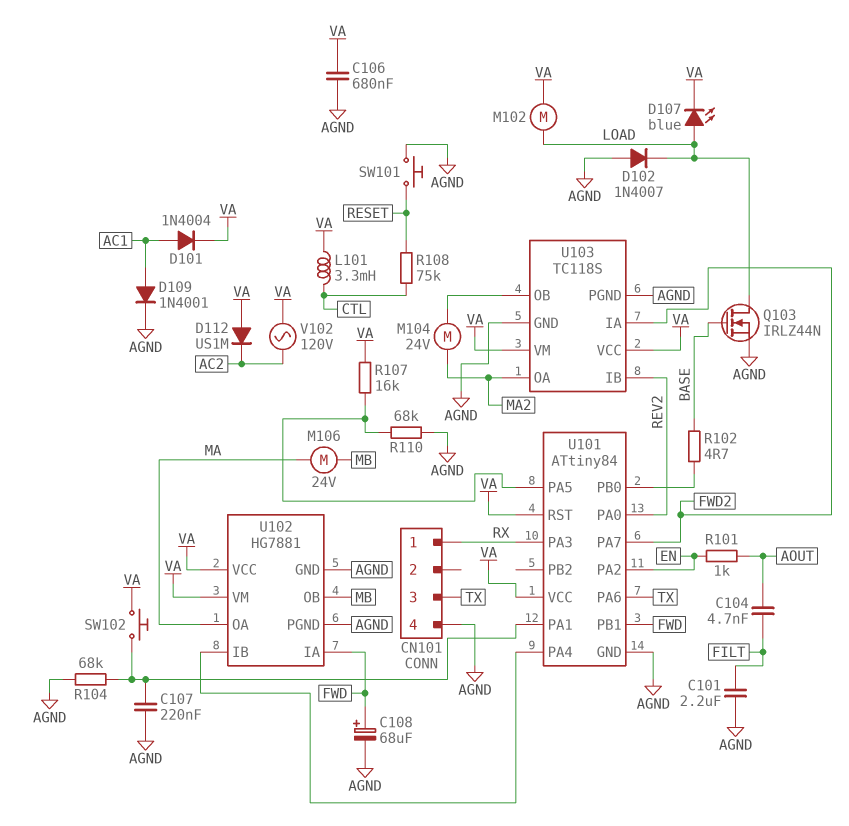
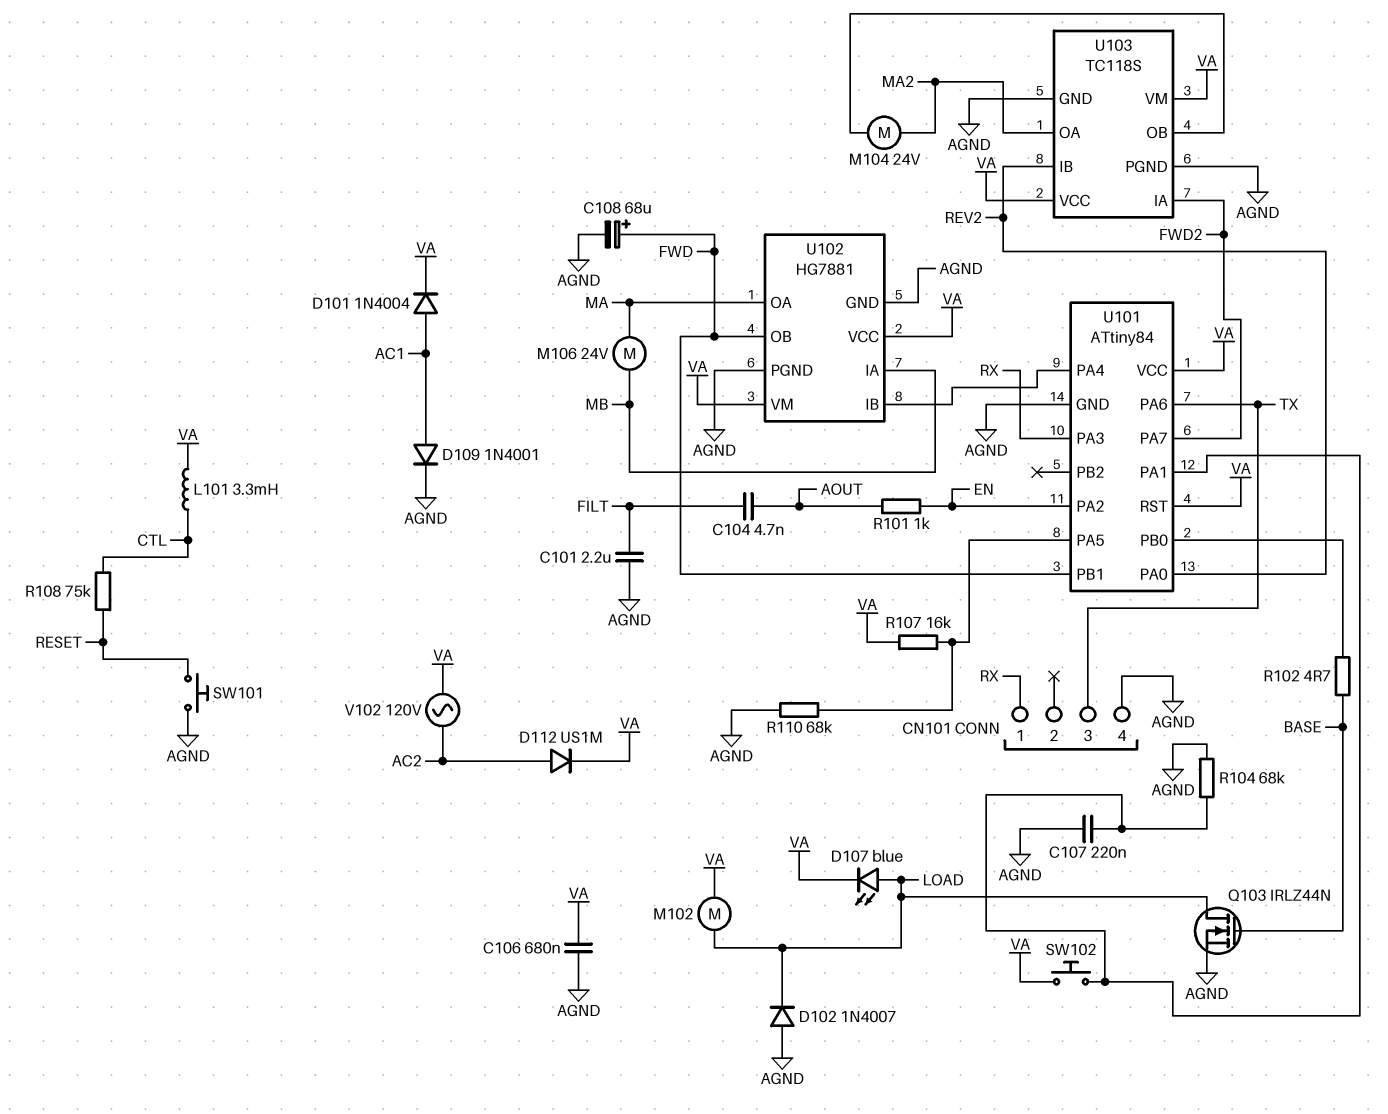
D112: diode US1M (A VA, K AC2) -> diode US1M (A AC2, K VA)
U102 pin IA: FWD -> MB
U102 pin OB: MB -> FWD

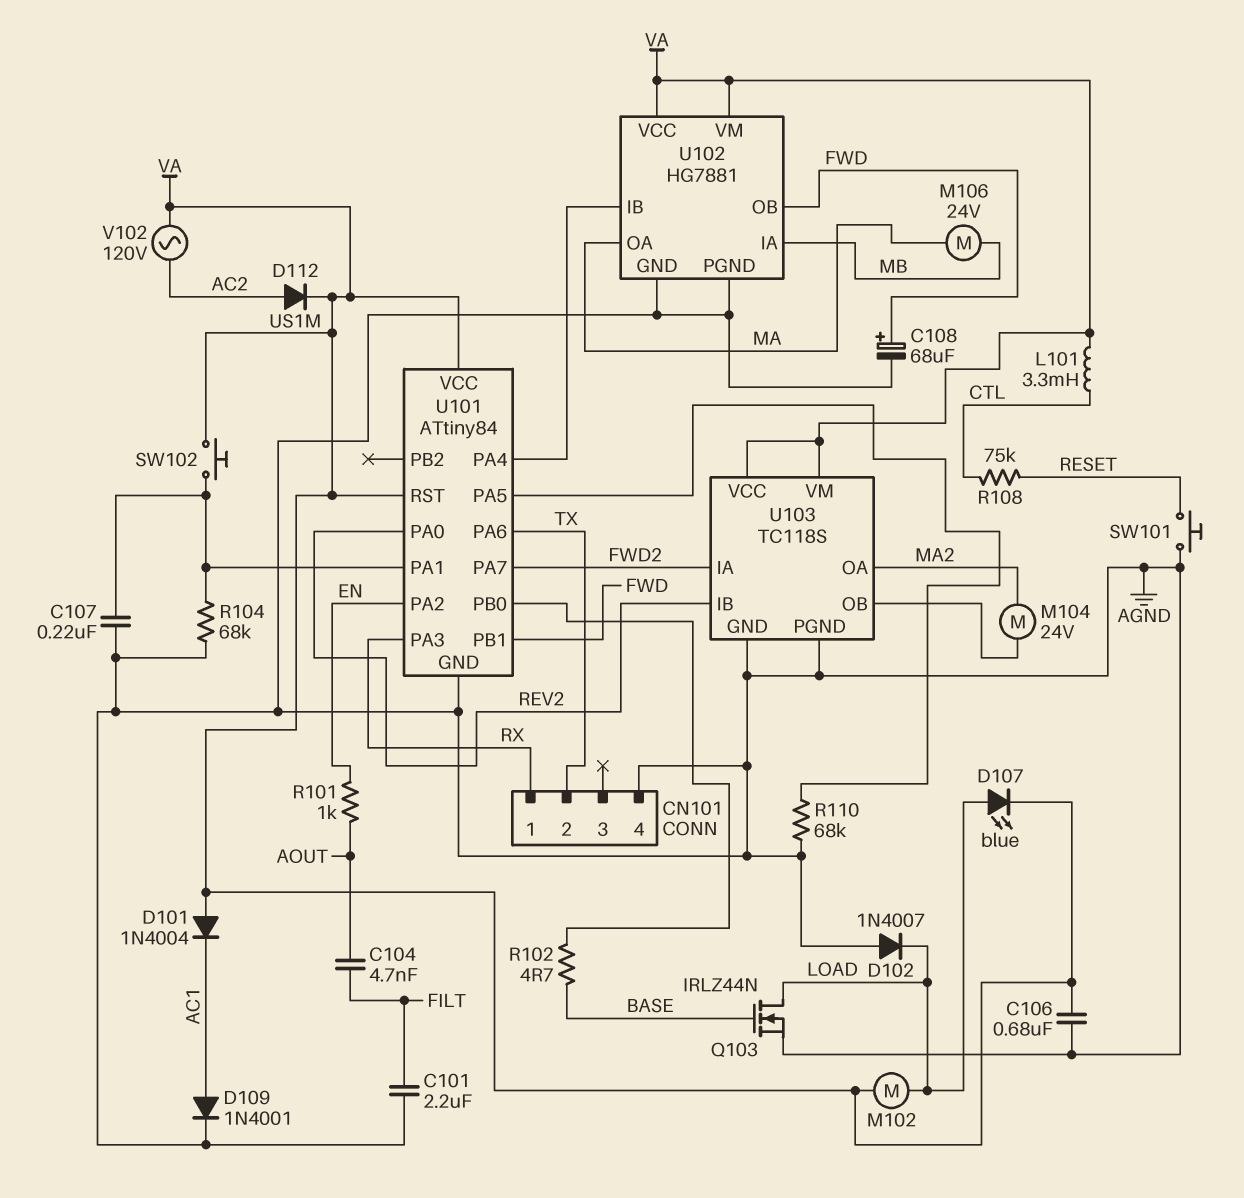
CN101 pin 2: none -> TX
CN101 pin 3: TX -> none
D101: diode 1N4004 (A AC1, K VA) -> diode 1N4004 (A VA, K AC1)
R107: 16k (U101/PA5, VA) -> none

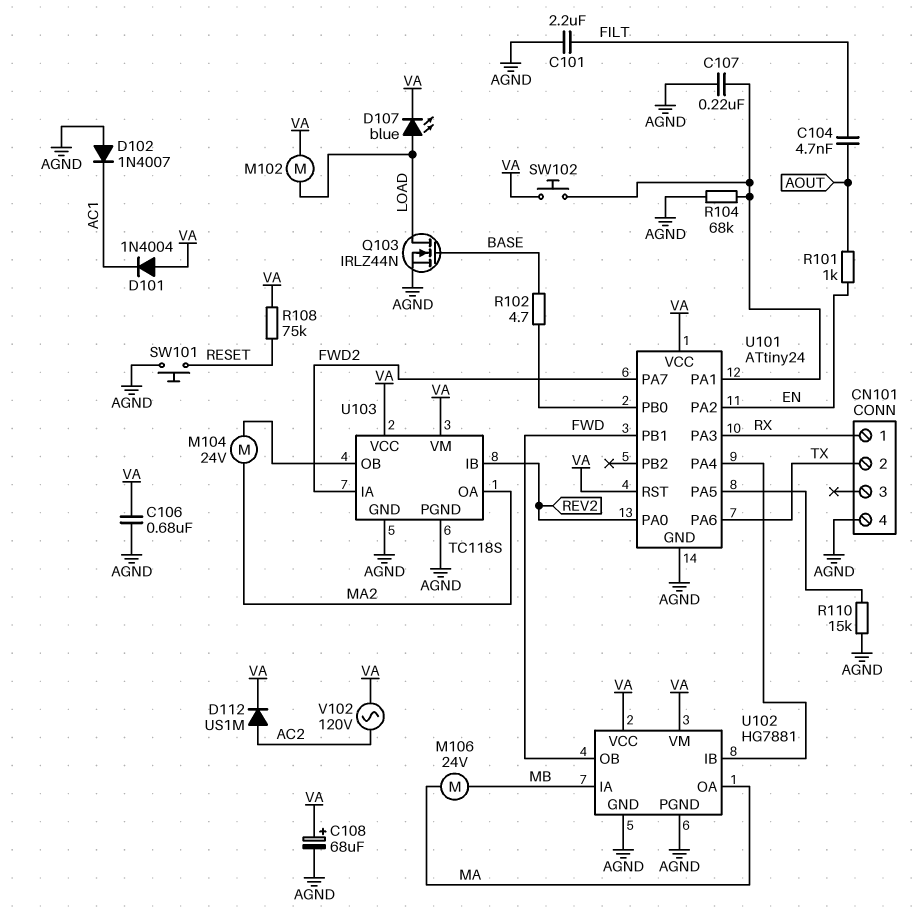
C108: 68uF (plus FWD, minus AGND) -> 68uF (plus VA, minus AGND)
D102: diode 1N4007 (A AGND, K LOAD) -> diode 1N4007 (A AGND, K AC1)
D109: diode 1N4001 (A AC1, K AGND) -> none
L101: 3.3mH (CTL, VA) -> none
R108: 75k (CTL, RESET) -> 75k (RESET, VA)
R110: 68k (AGND, U101/PA5) -> 15k (AGND, U101/PA5)
U101: ATtiny84 -> ATtiny24

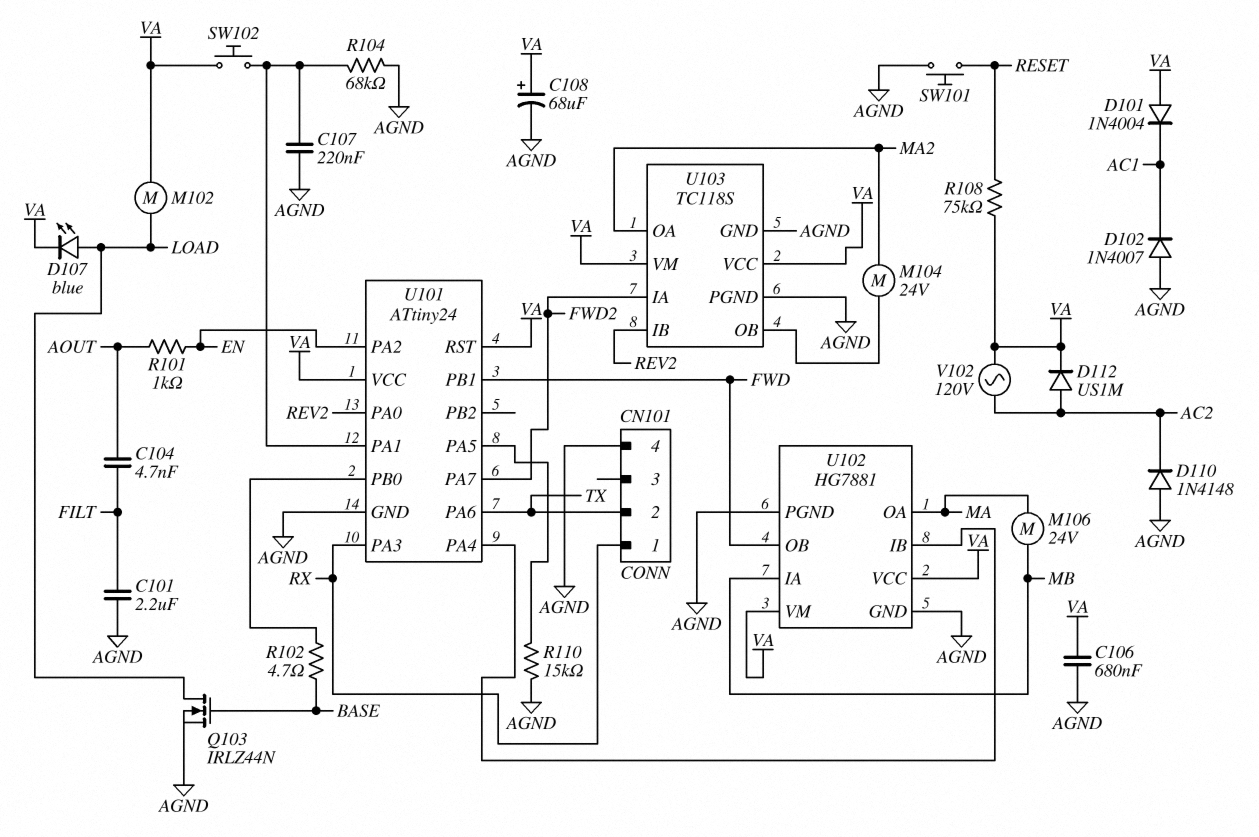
D110: none -> diode 1N4148 (A AGND, K AC2)

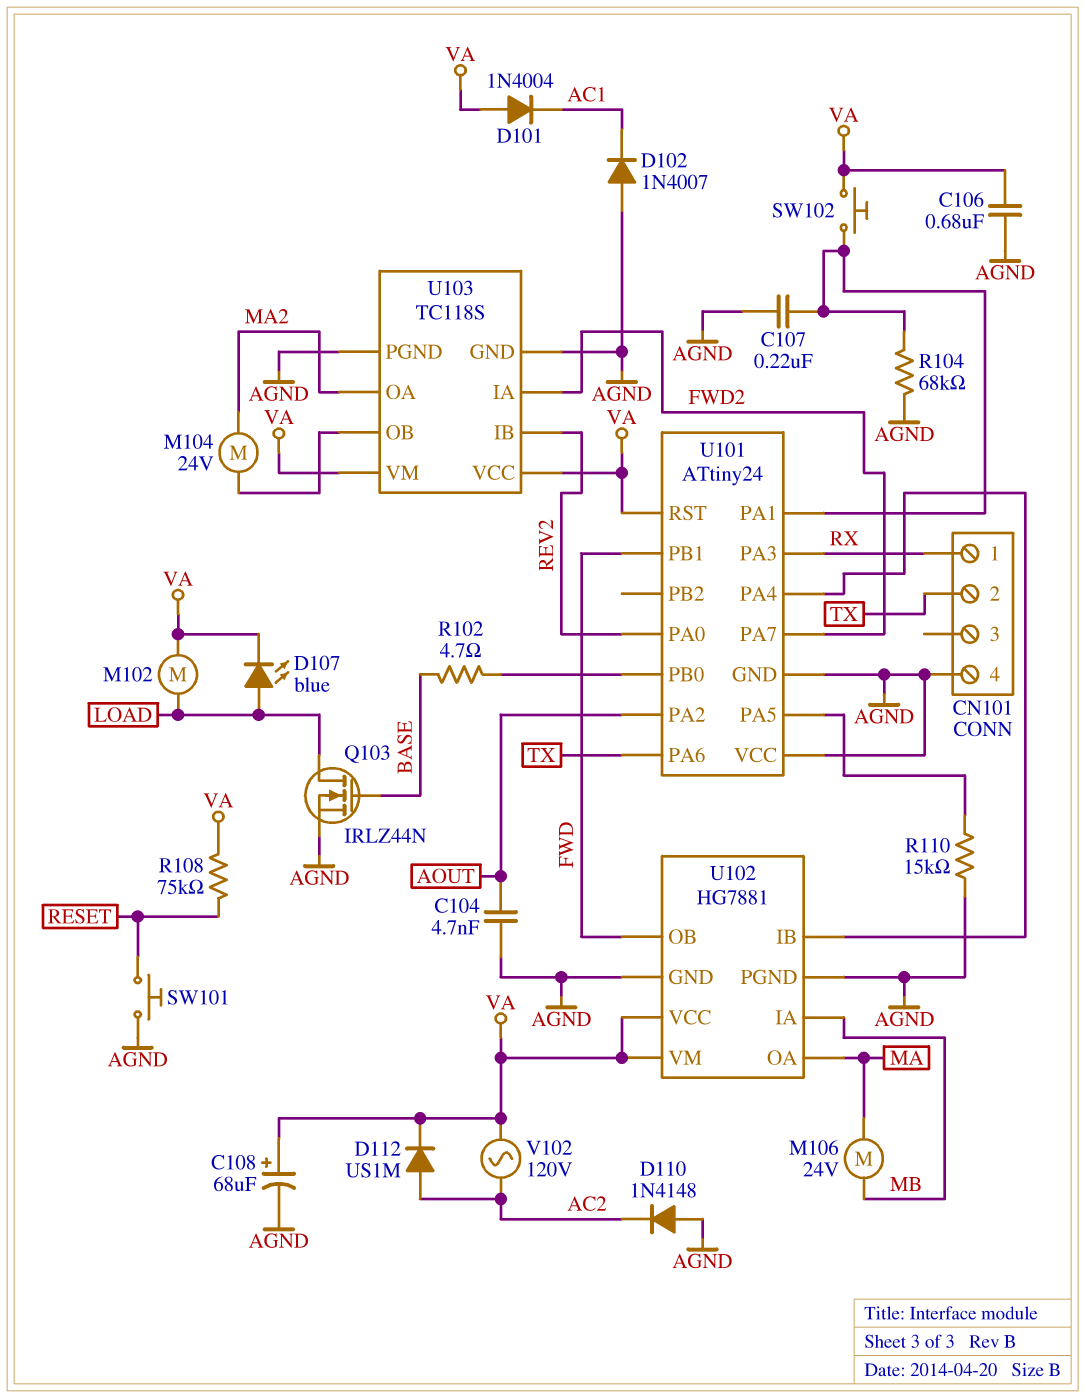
C101: 2.2uF (AGND, FILT) -> none
C104: 4.7nF (AOUT, FILT) -> 4.7nF (AGND, AOUT)
R101: 1k (AOUT, EN) -> none
U101 pin PA2: EN -> AOUT
U101 pin VCC: VA -> AGND

